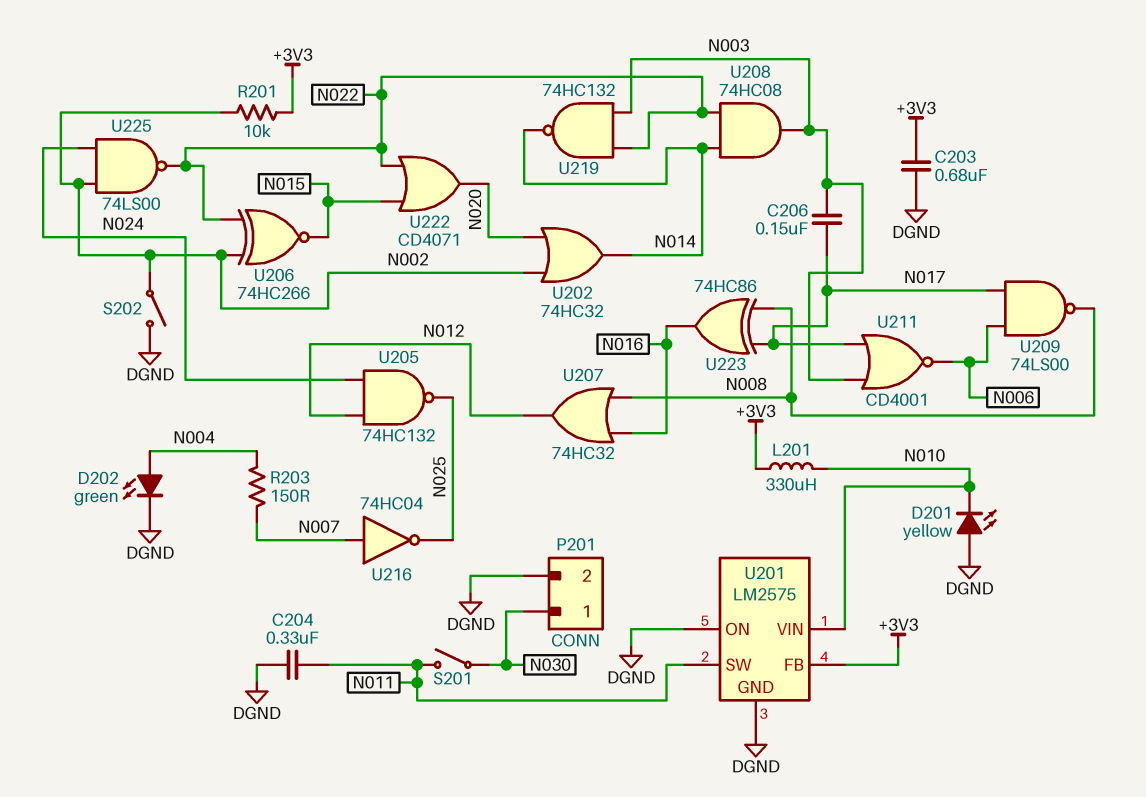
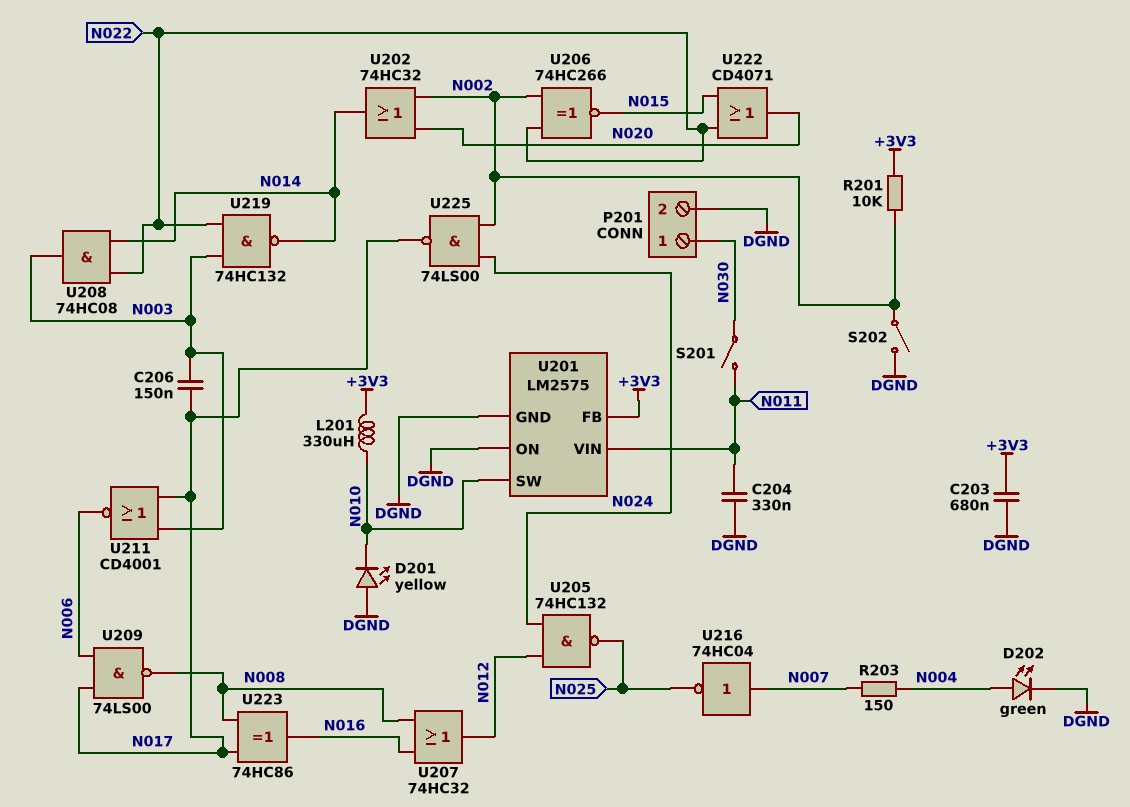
U201 pin SW: N011 -> N010
U201 pin VIN: N010 -> N011
U225: NAND 74LS00 (in N002, in N024, out N022) -> NAND 74LS00 (in N002, in N024, out N017)

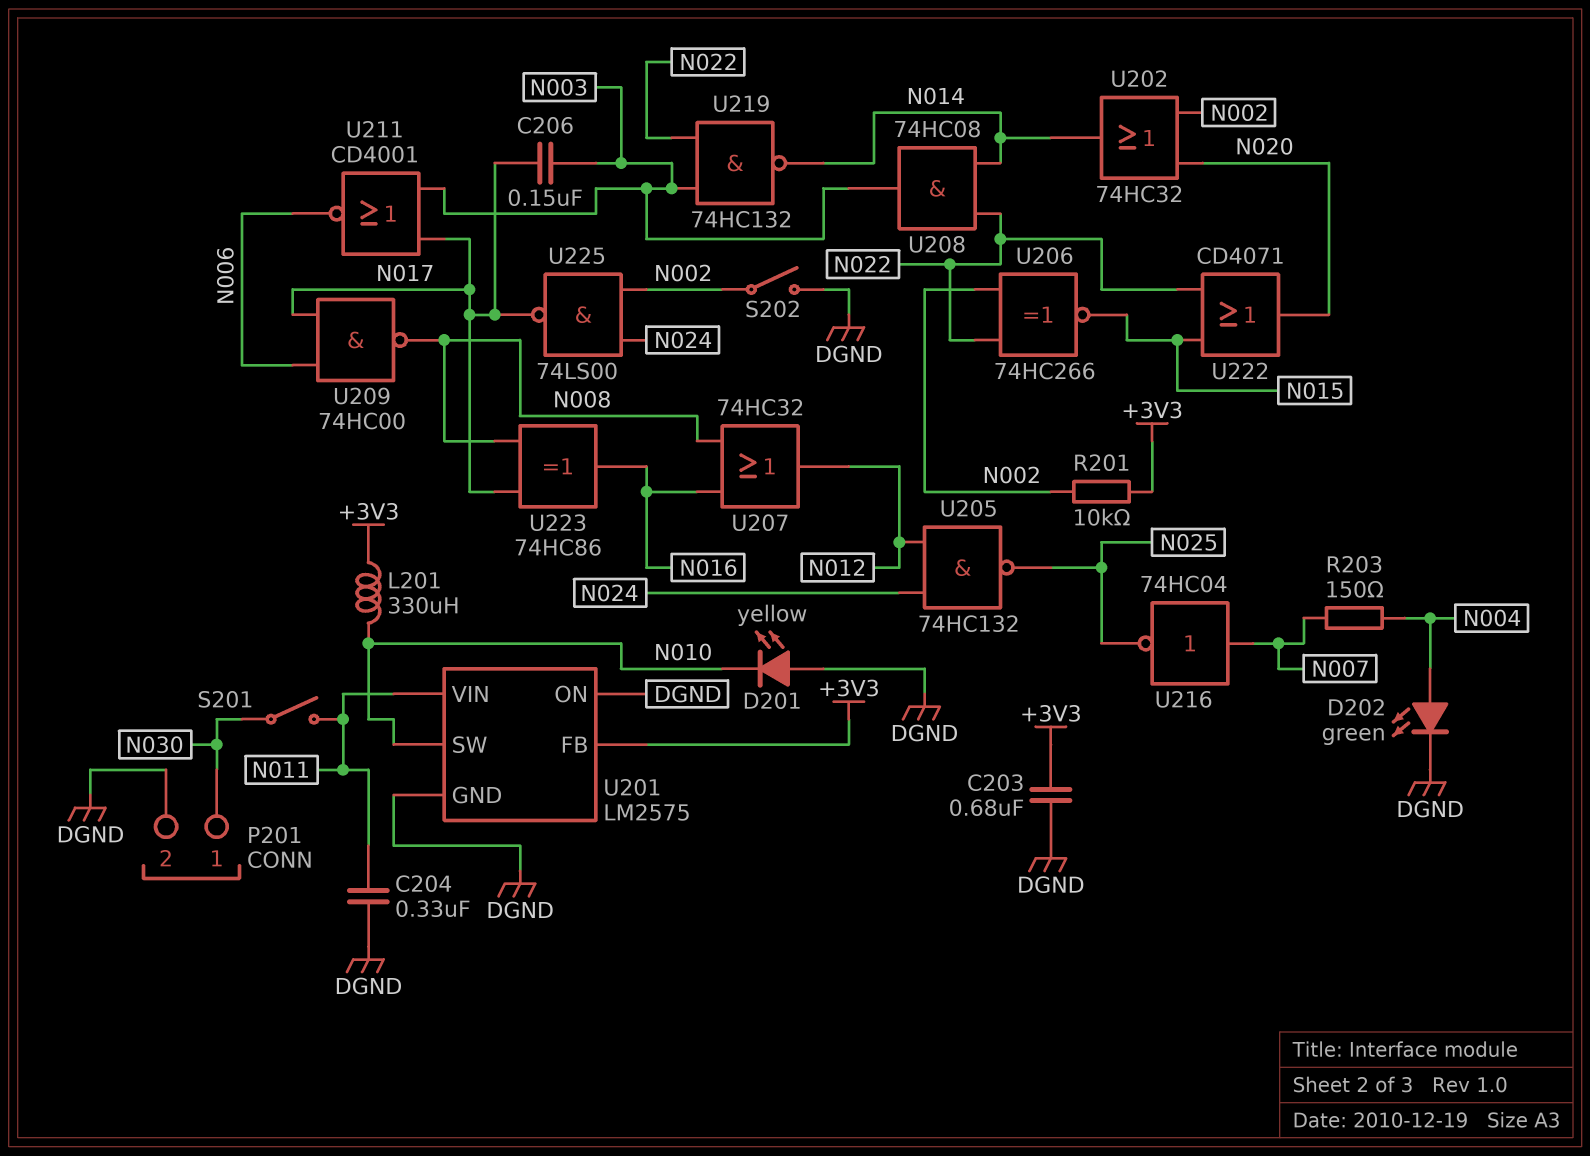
U209: NAND 74LS00 (in N006, in N017, out N008) -> NAND 74HC00 (in N006, in N017, out N008)

